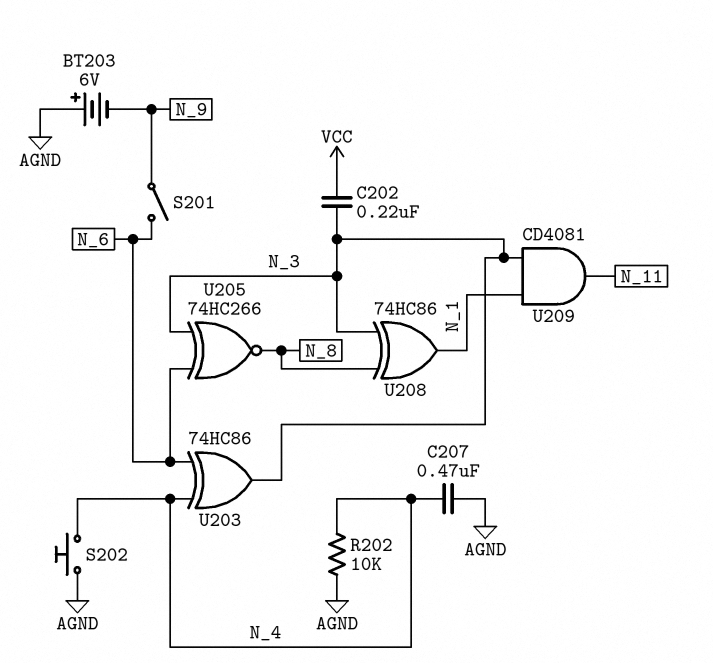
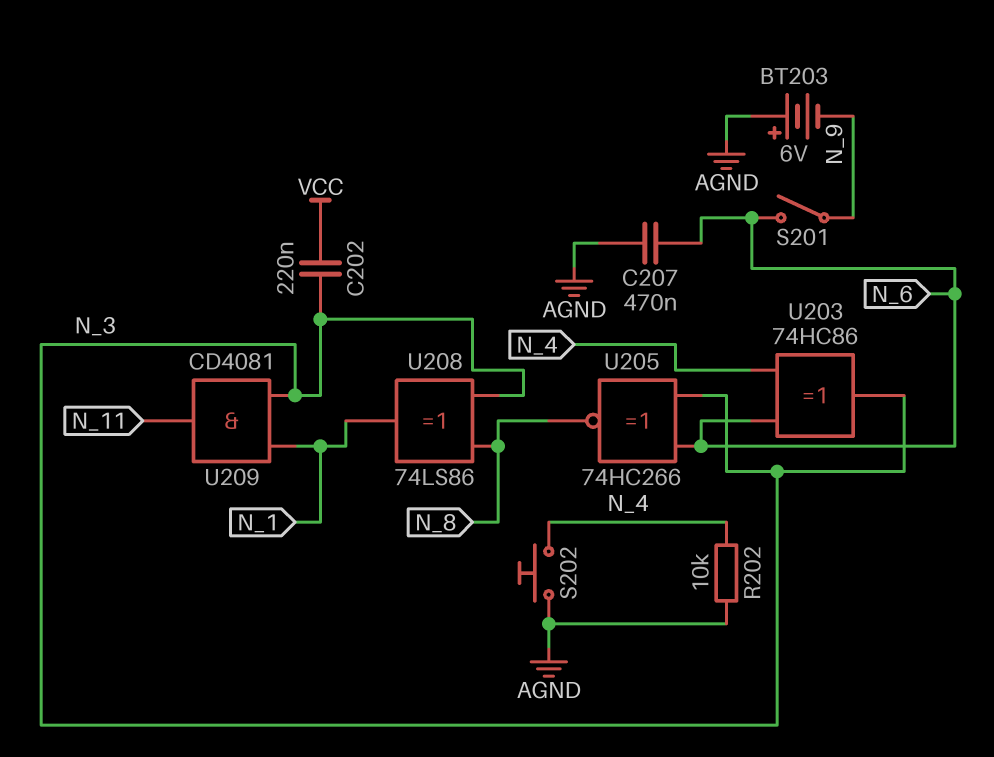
C207: 470nF (AGND, N_4) -> 470nF (AGND, N_6)
U208: XOR 74HC86 (in N_3, in N_8, out N_1) -> XOR 74LS86 (in N_3, in N_8, out N_1)

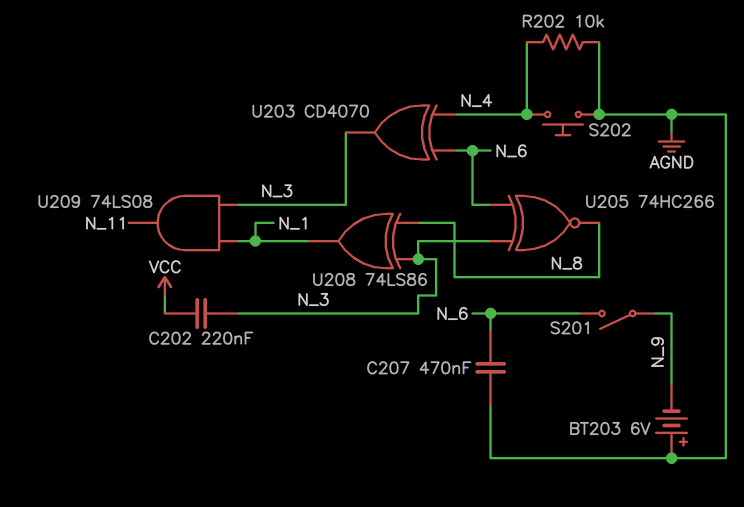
U203: XOR 74HC86 (in N_4, in N_6, out N_3) -> XOR CD4070 (in N_4, in N_6, out N_3)
U209: AND CD4081 (in N_1, in N_3, out N_11) -> AND 74LS08 (in N_1, in N_3, out N_11)

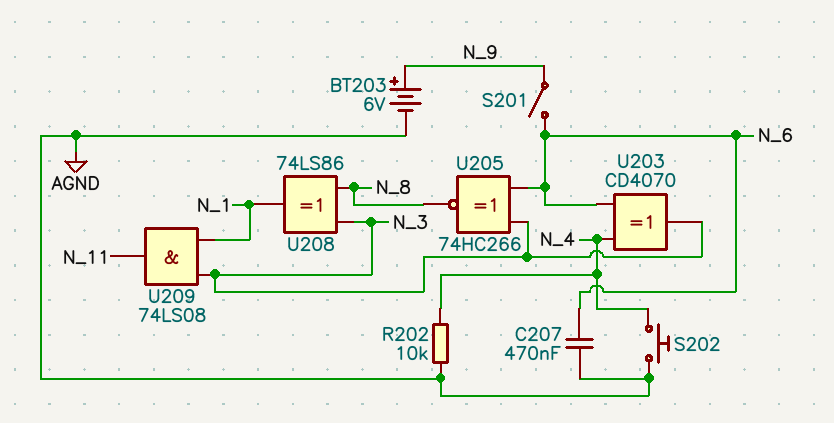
BT203: 6V (plus AGND, minus N_9) -> 6V (plus N_9, minus AGND)
C202: 220nF (N_3, VCC) -> none

